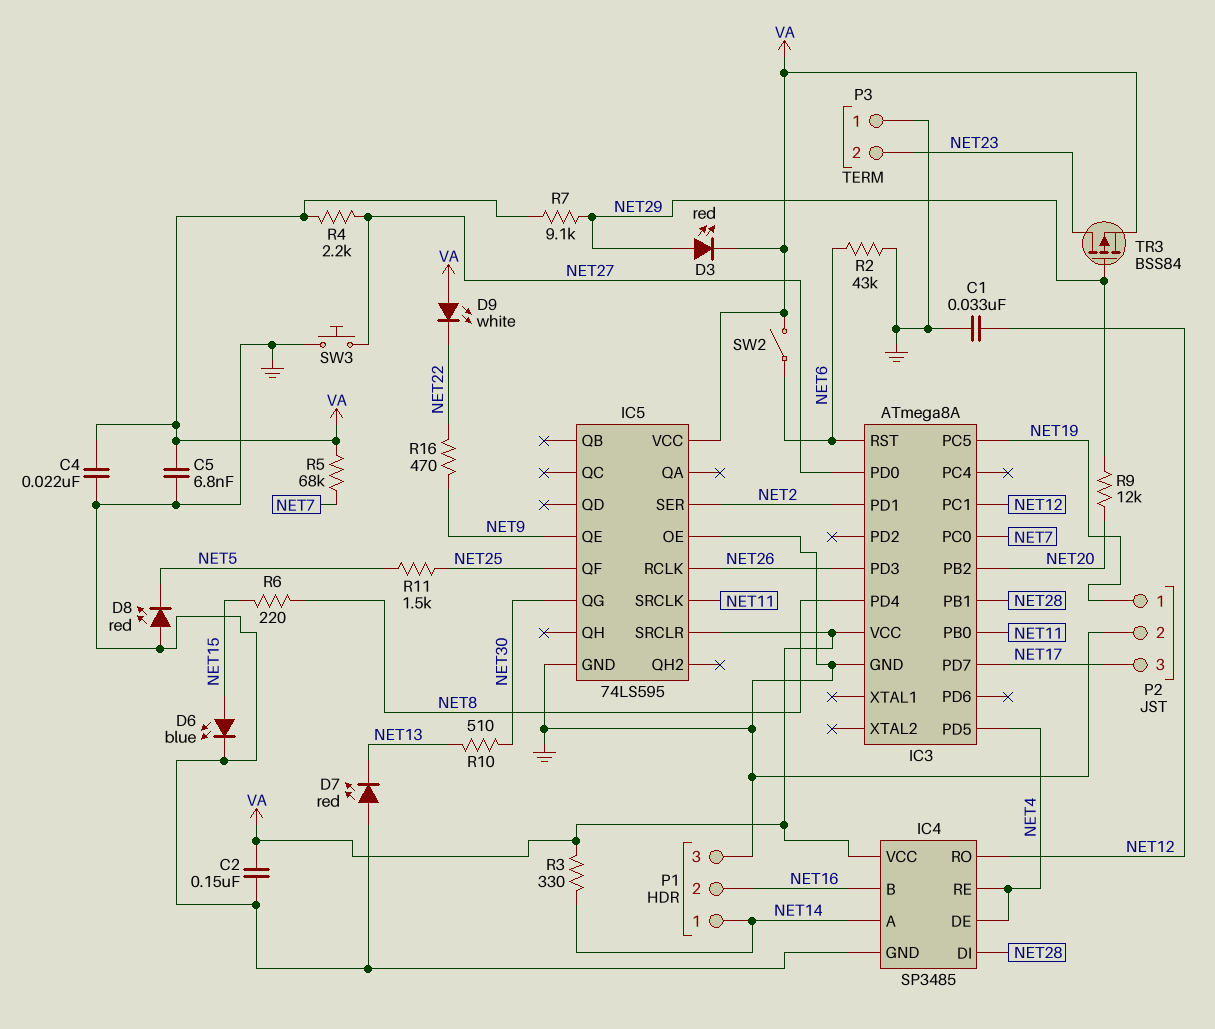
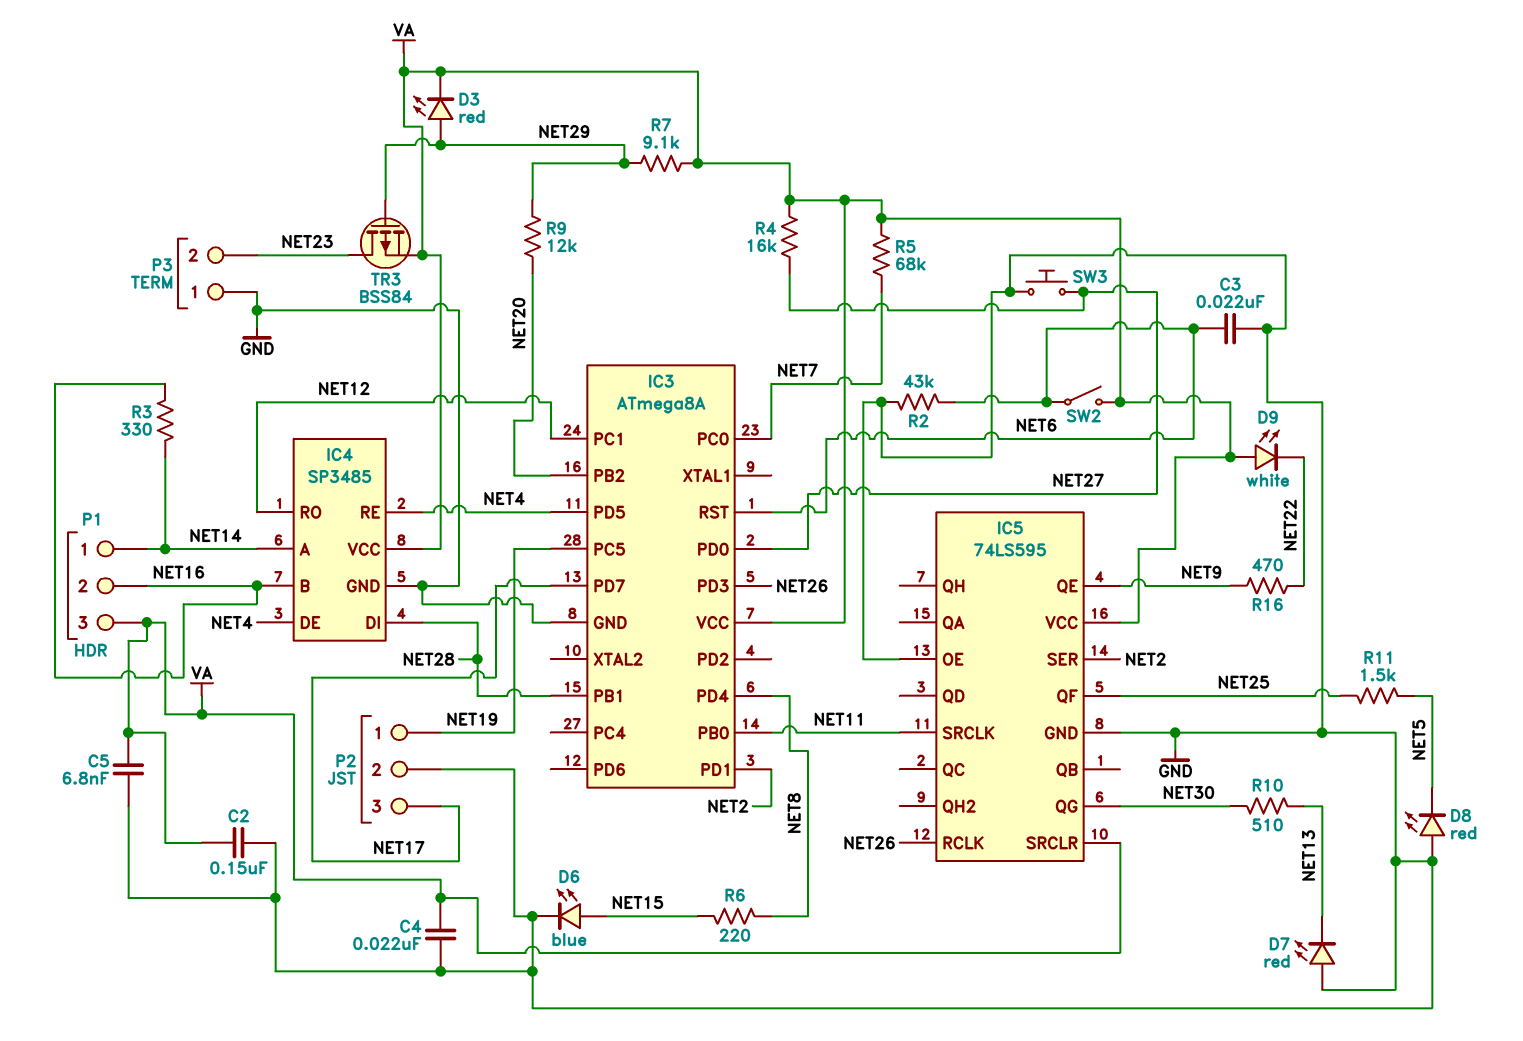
C1: 33nF (GND, NET12) -> none
C3: none -> 22nF (GND, NET6)
P1 pin 3: GND -> VA
R3: 330 (NET14, VA) -> 330 (NET14, NET16)
R4: 2.2k (NET27, VA) -> 16k (NET27, VA)

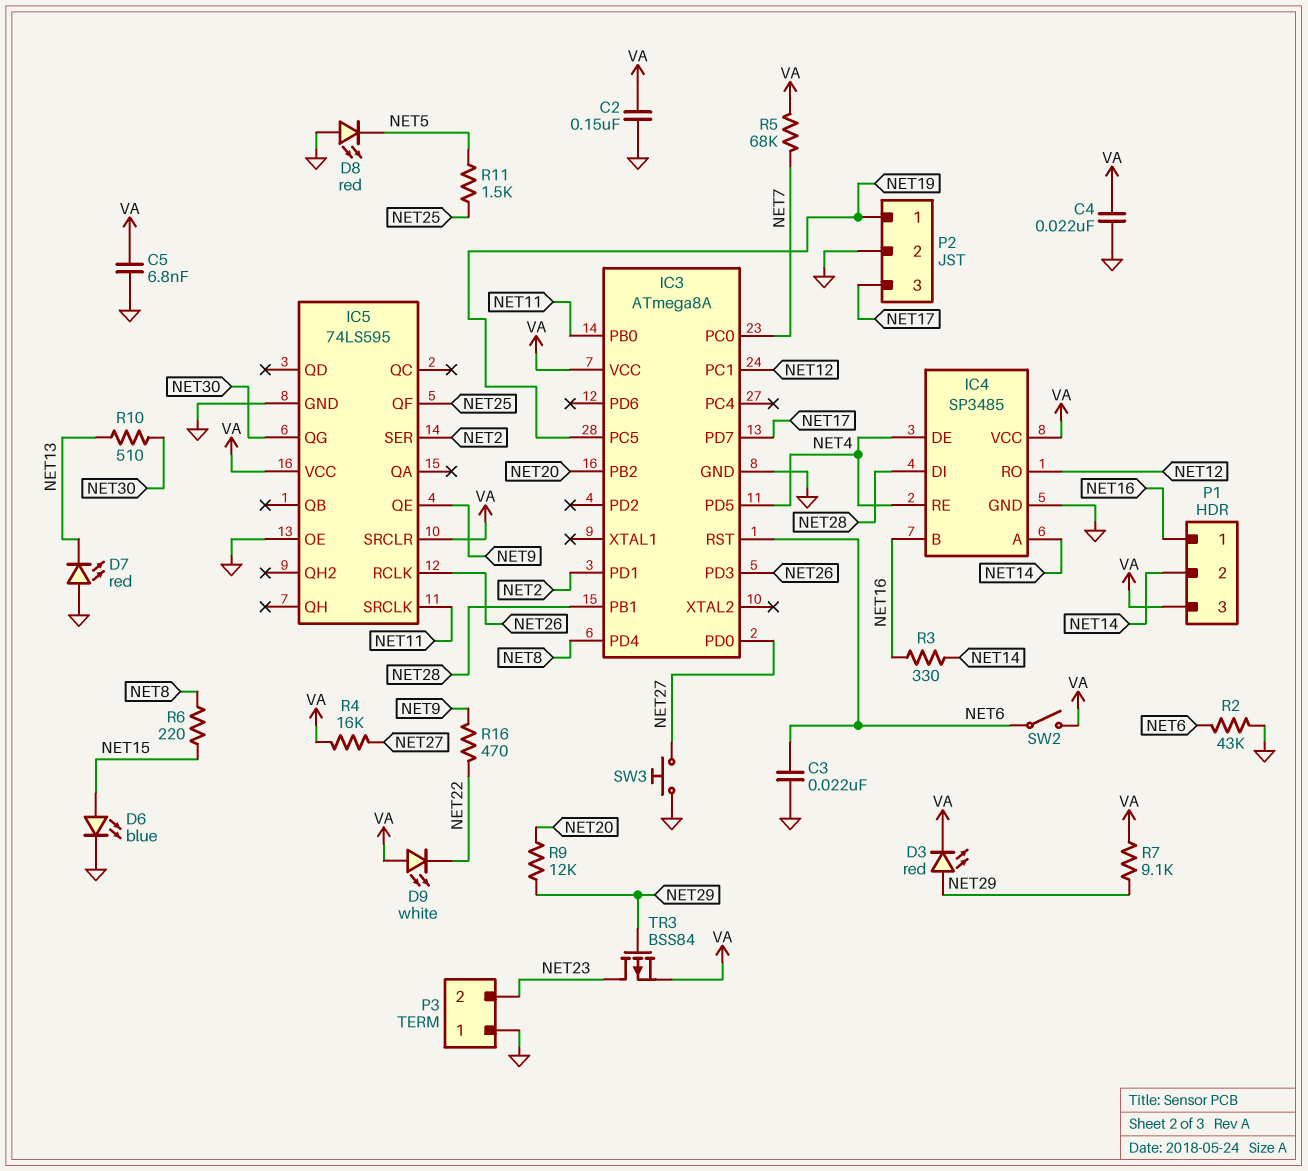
P1 pin 1: NET14 -> NET16
P1 pin 2: NET16 -> NET14

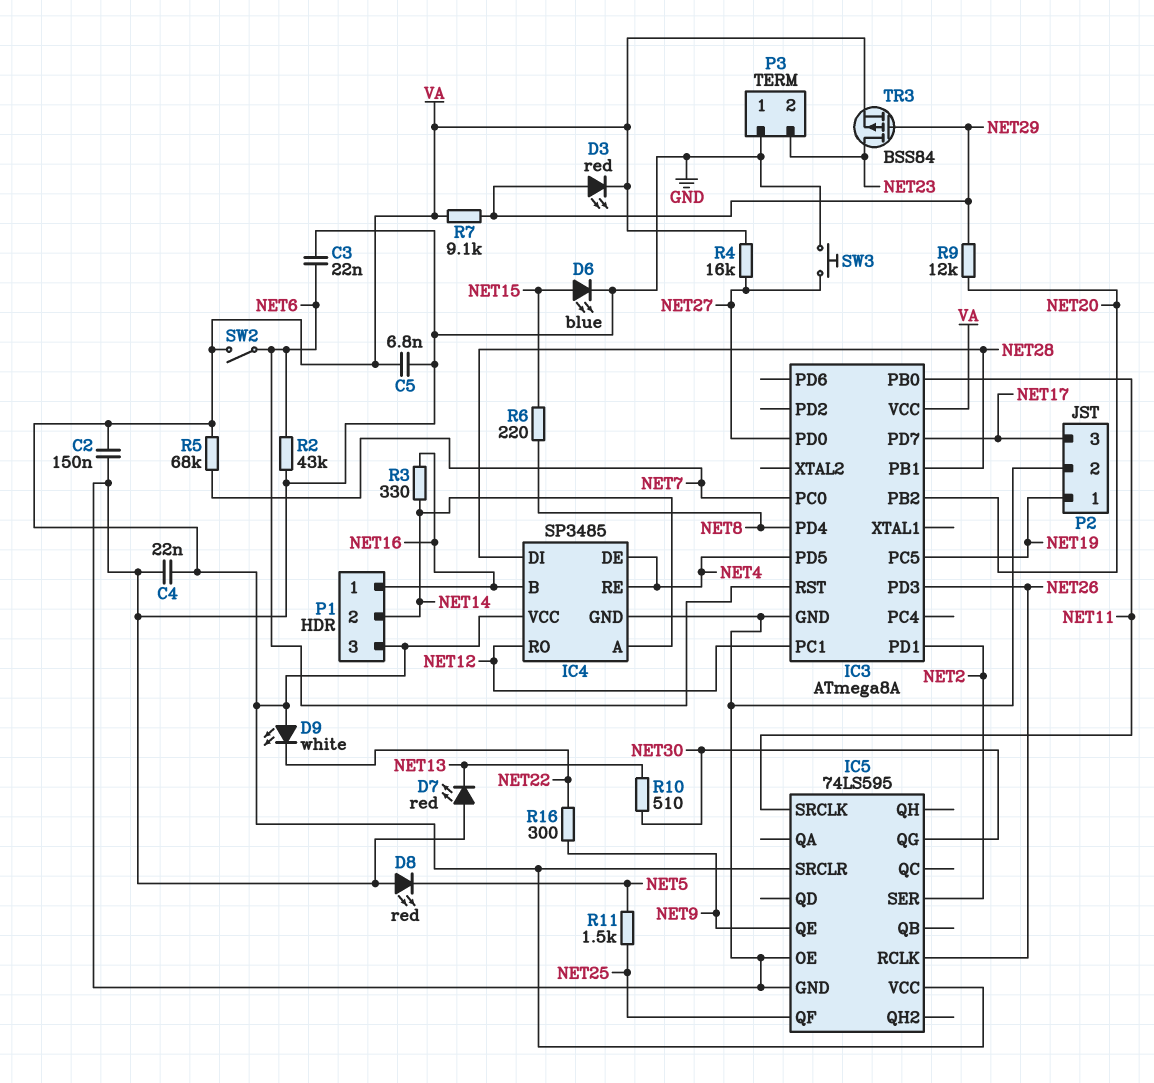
R16: 470 (NET9, NET22) -> 300 (NET9, NET22)

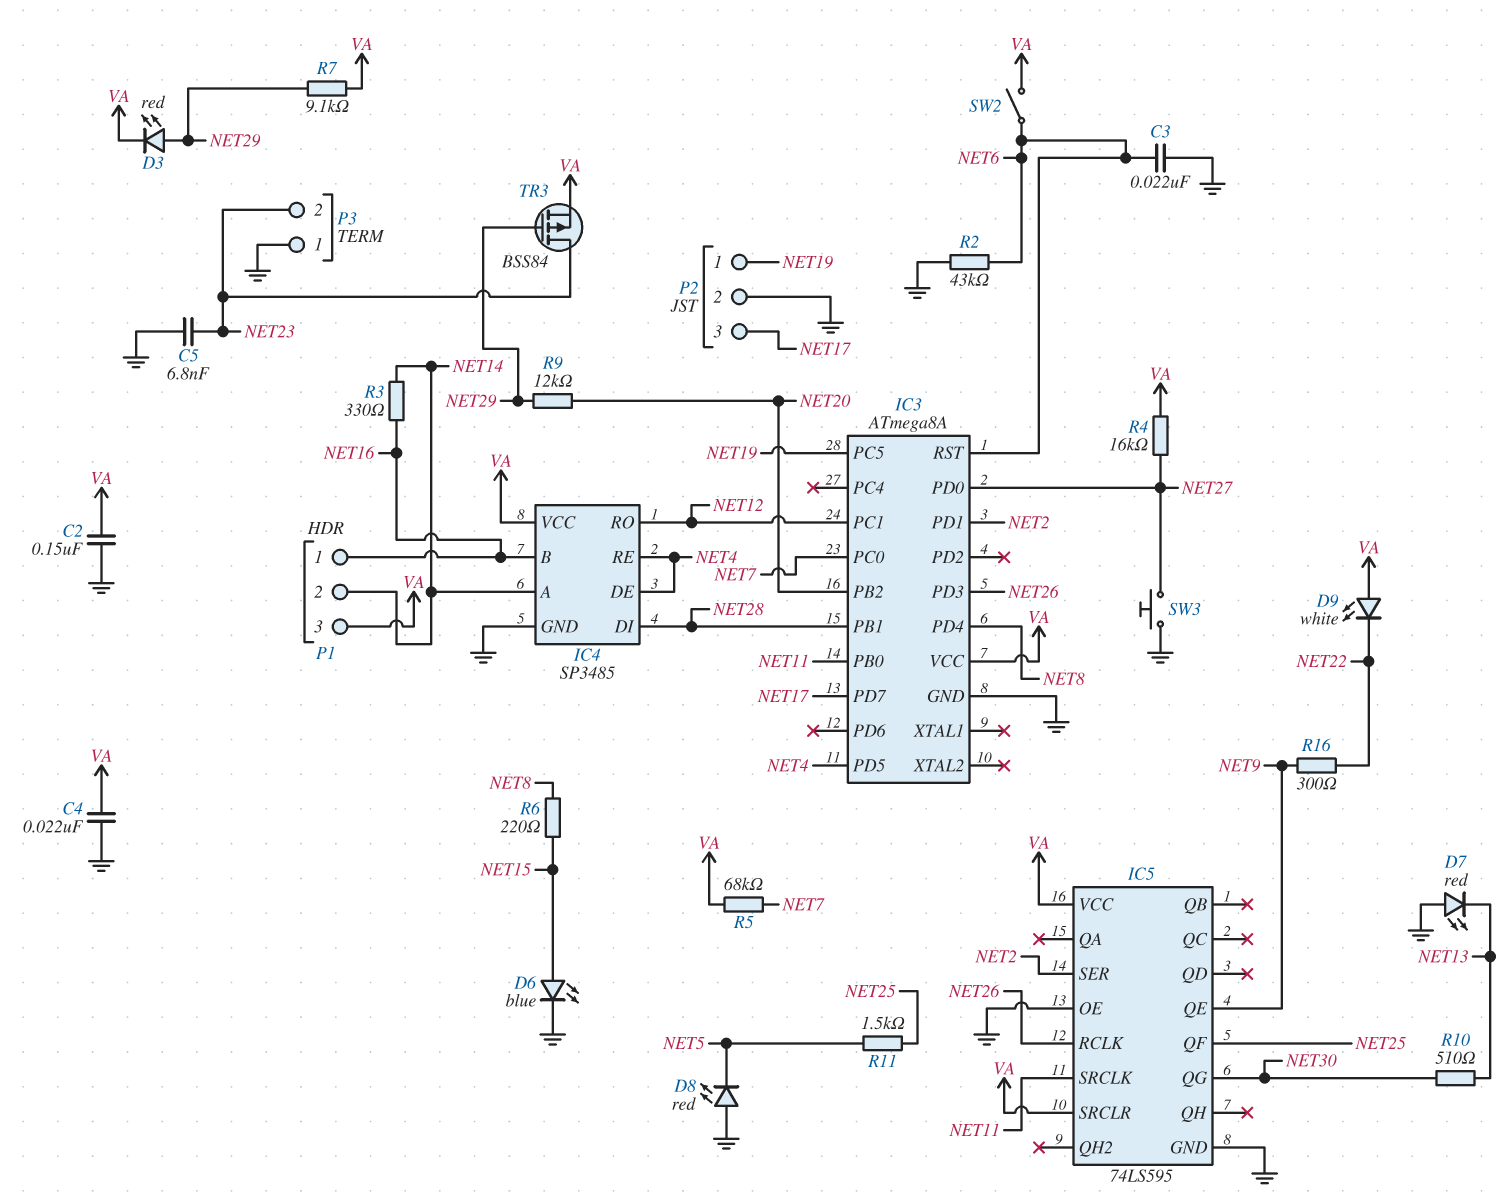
C5: 6.8nF (GND, VA) -> 6.8nF (GND, NET23)

